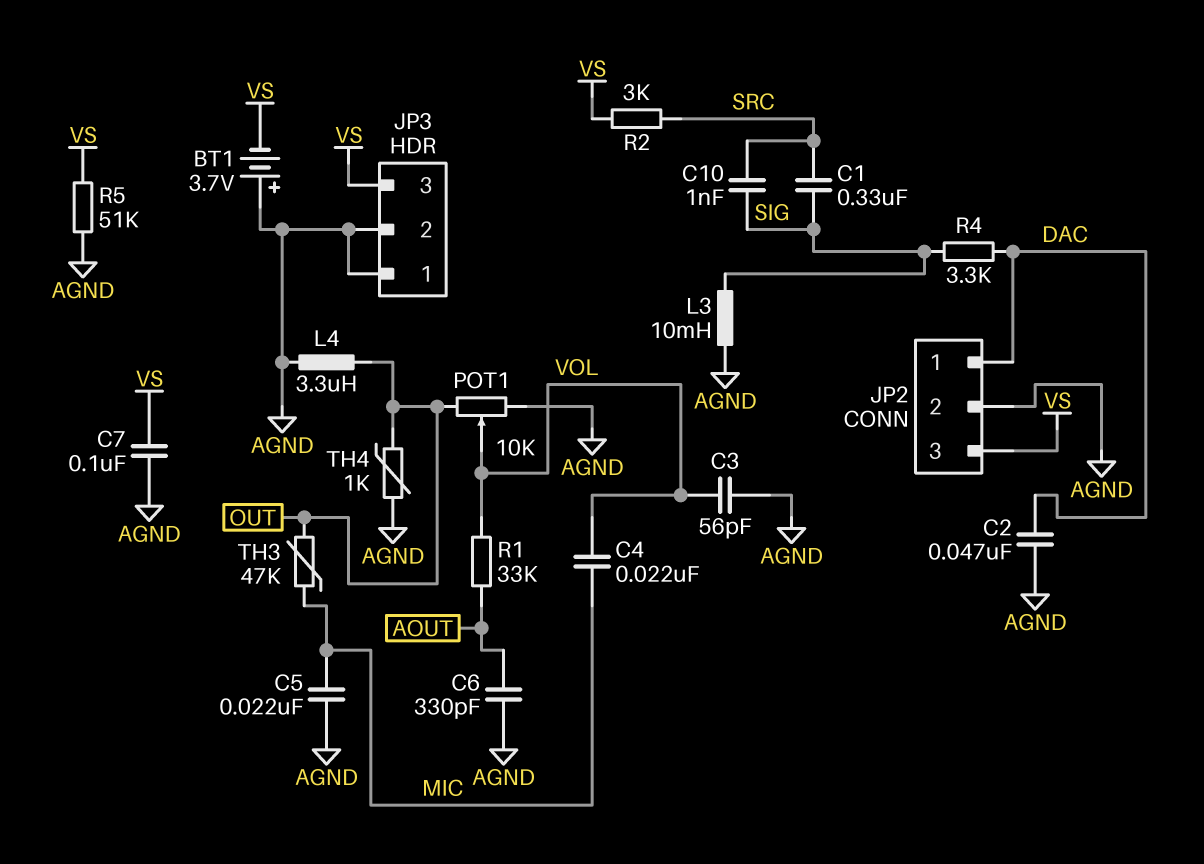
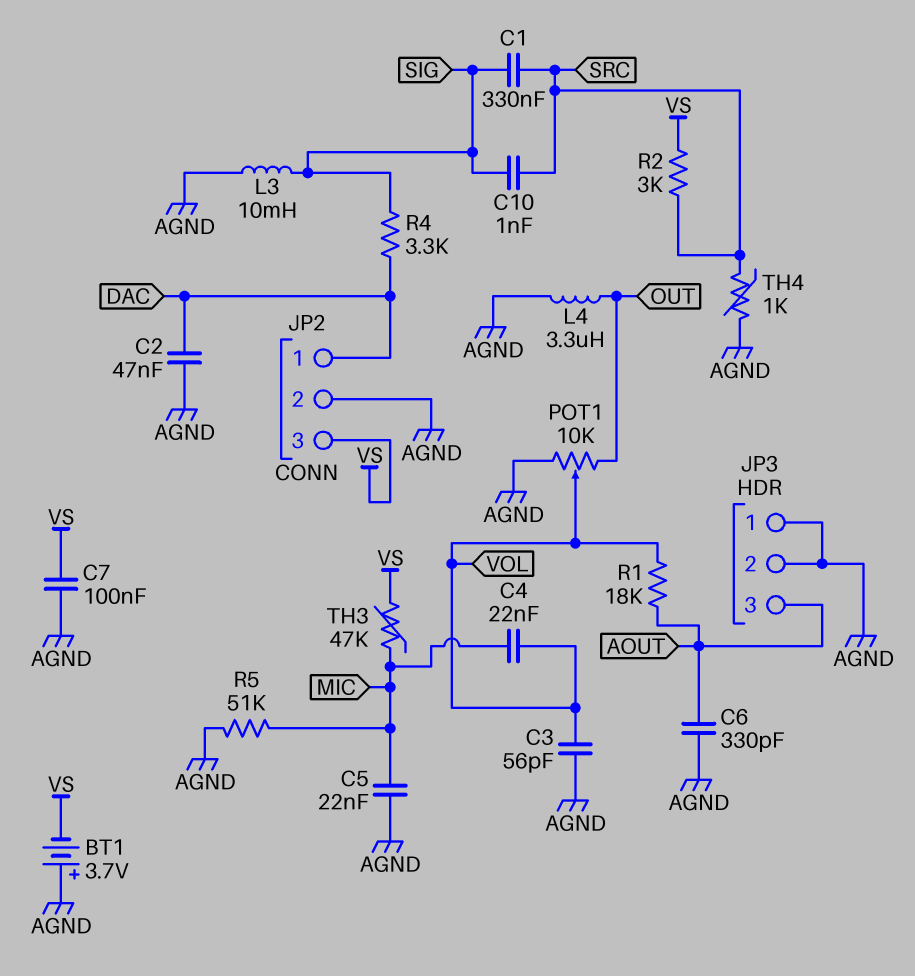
JP3 pin 3: VS -> AOUT
R1: 33k (AOUT, VOL) -> 18k (AOUT, VOL)
R5: 51k (AGND, VS) -> 51k (AGND, MIC)
TH3: 47k (MIC, OUT) -> 47k (MIC, VS)
TH4: 1k (AGND, OUT) -> 1k (AGND, SRC)

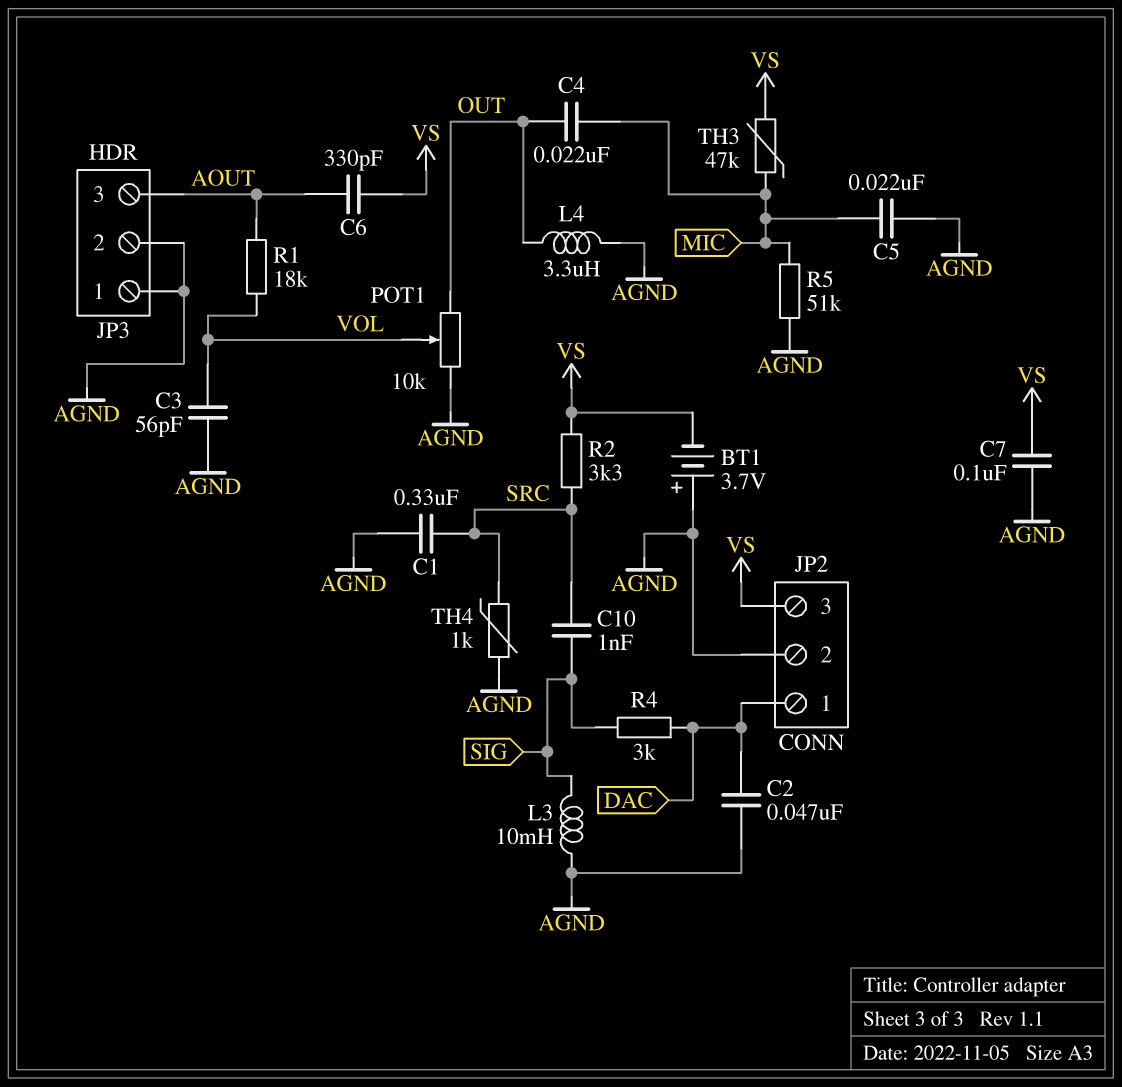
C1: 330nF (SIG, SRC) -> 330nF (AGND, SRC)
C4: 22nF (MIC, VOL) -> 22nF (MIC, OUT)
C6: 330pF (AGND, AOUT) -> 330pF (AOUT, VS)
R2: 3k (SRC, VS) -> 3.3k (SRC, VS)
R4: 3.3k (DAC, SIG) -> 3k (DAC, SIG)

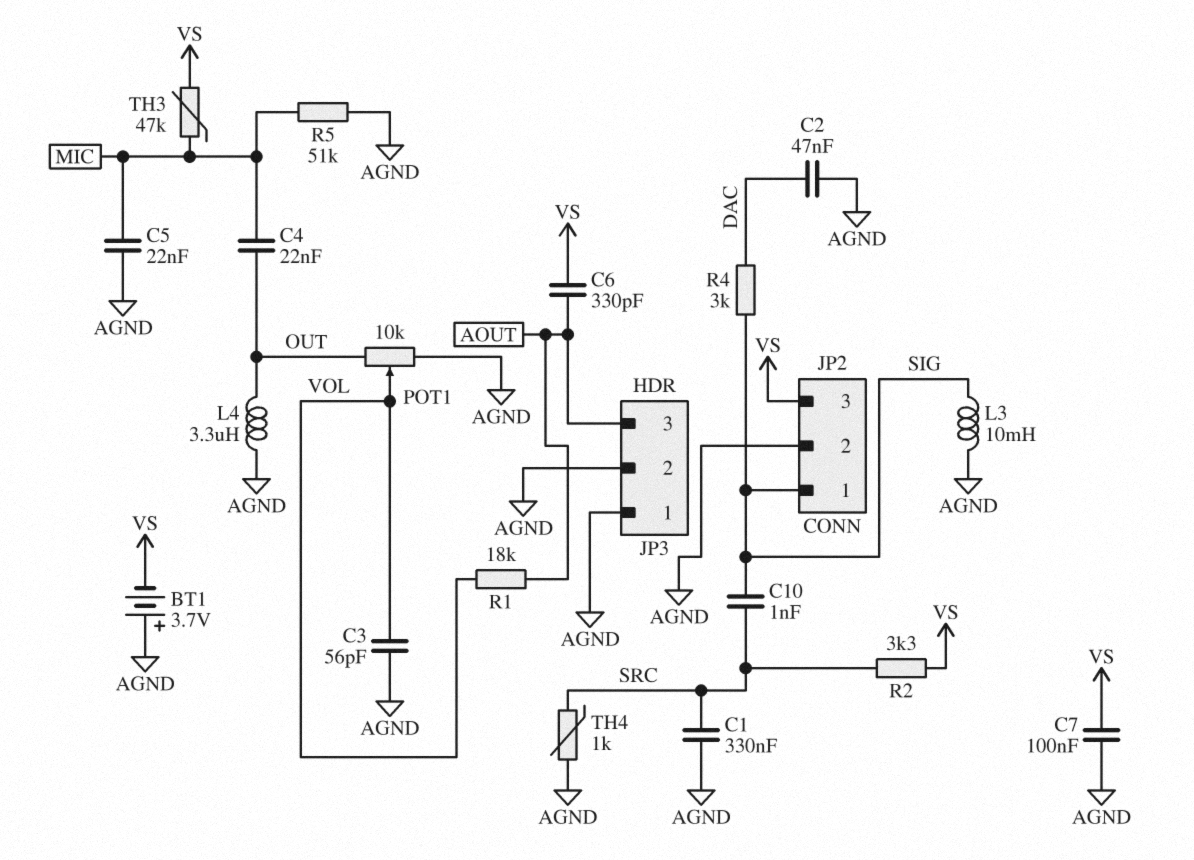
JP2 pin 1: DAC -> SIG

